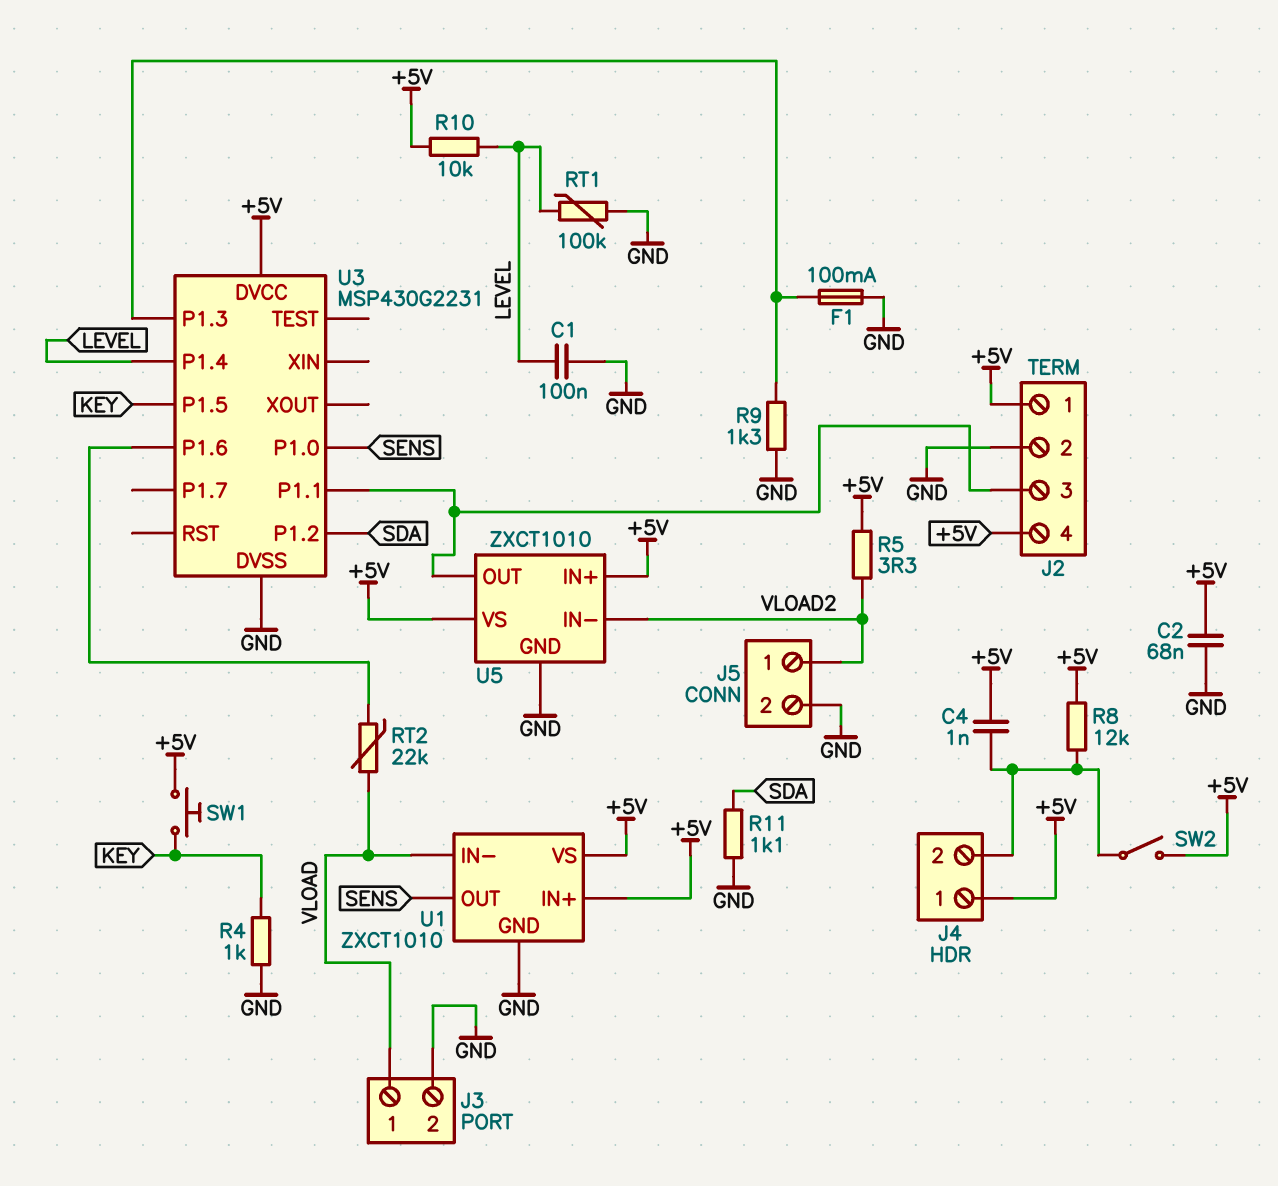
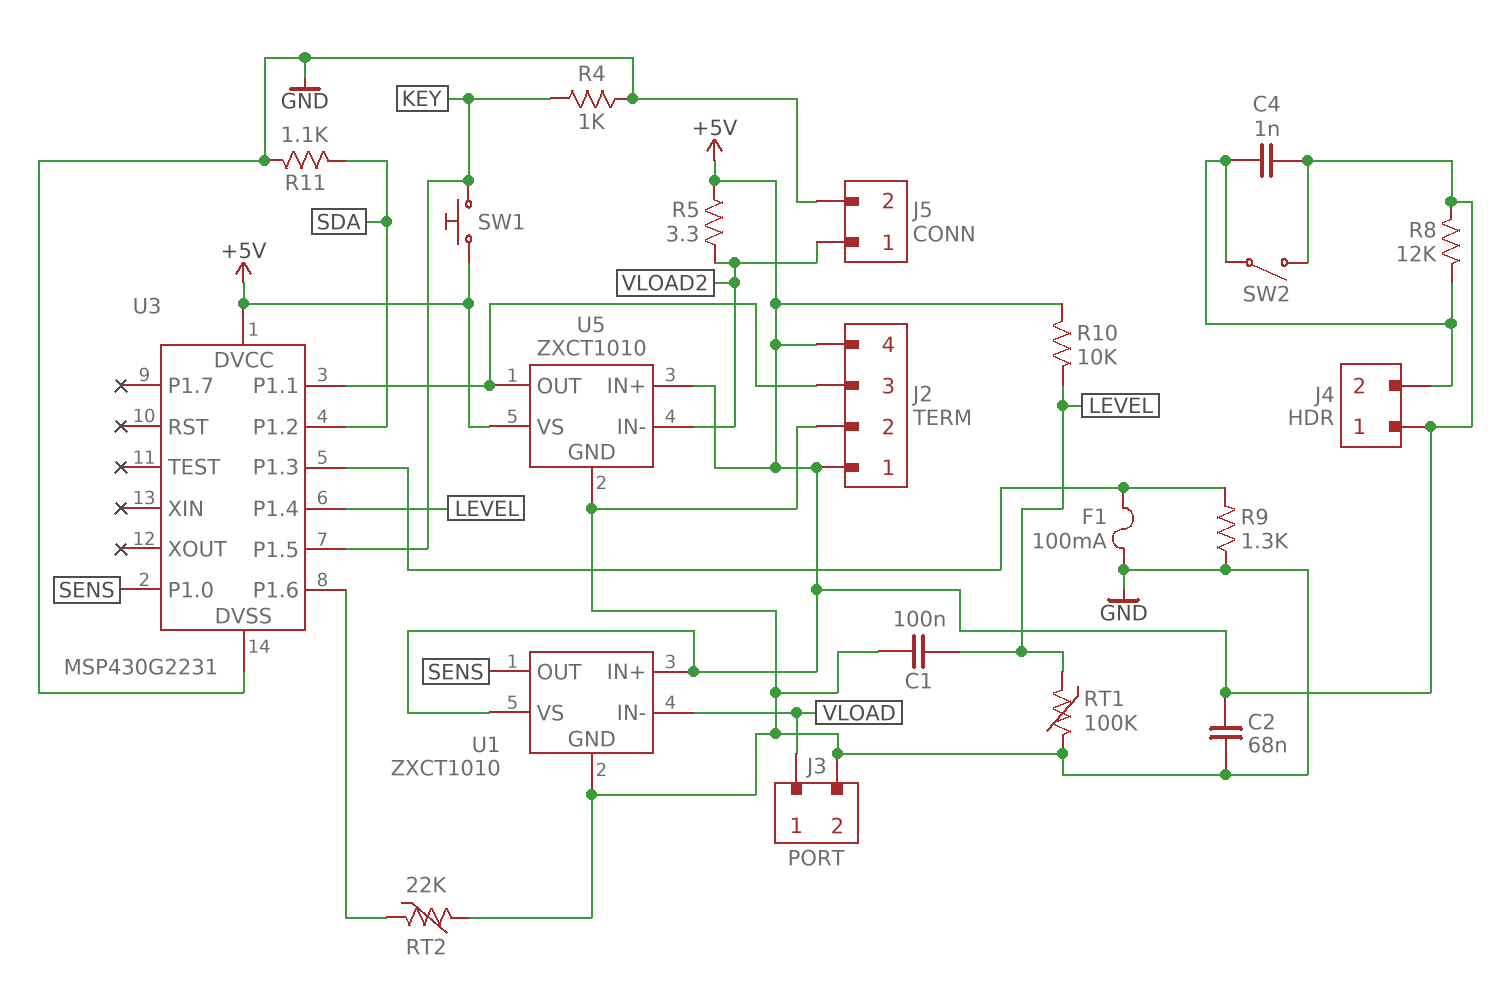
RT2: 22k (U3/P1.6, VLOAD) -> 22k (GND, U3/P1.6)

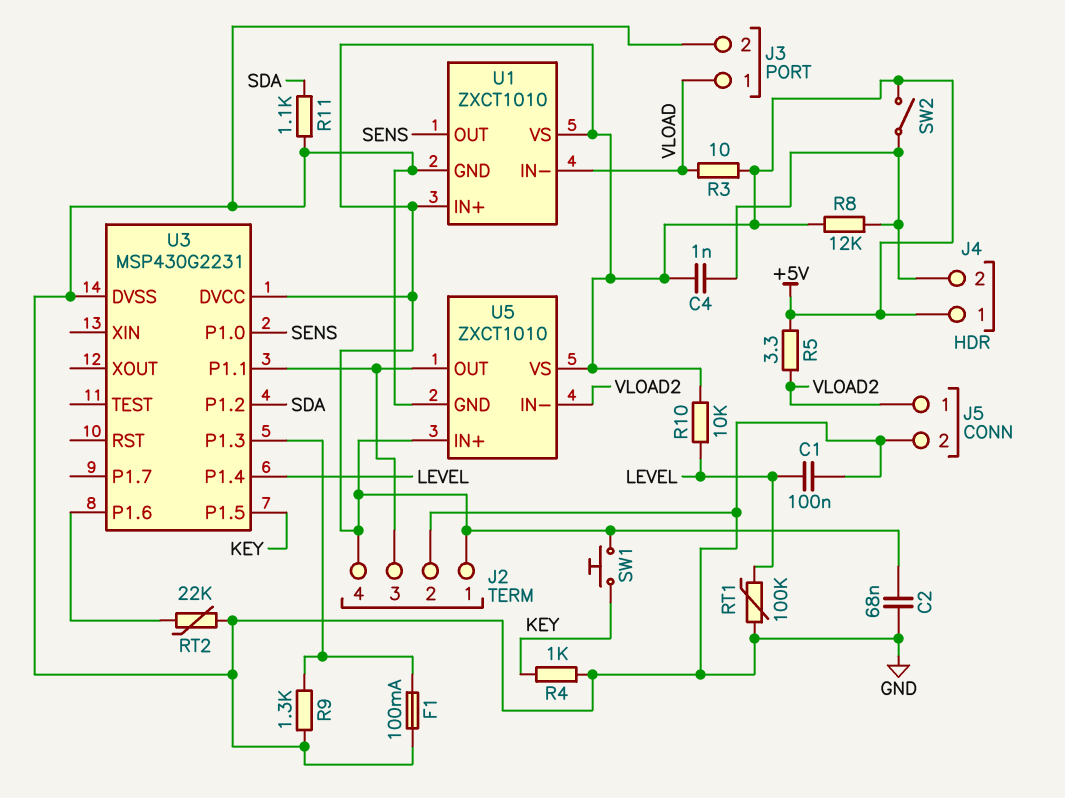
R3: none -> 10 (+5V, VLOAD)

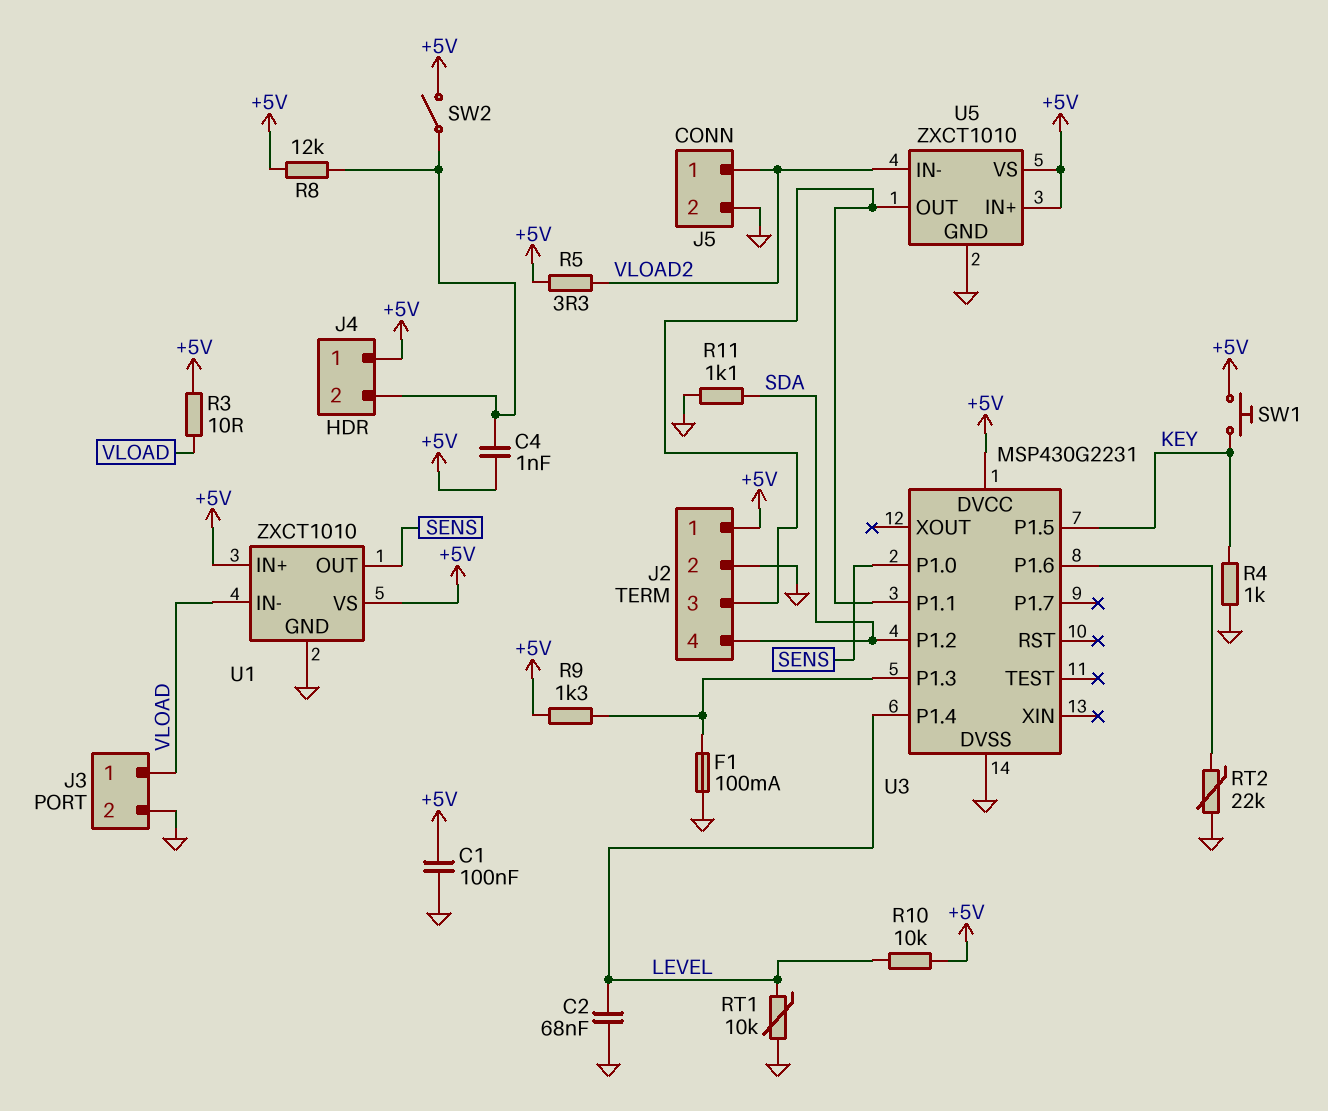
C1: 100nF (GND, LEVEL) -> 100nF (+5V, GND)
C2: 68nF (+5V, GND) -> 68nF (GND, LEVEL)
J2 pin 4: +5V -> SDA
R9: 1.3k (GND, U3/P1.3) -> 1.3k (+5V, U3/P1.3)
RT1: 100k (GND, LEVEL) -> 10k (GND, LEVEL)

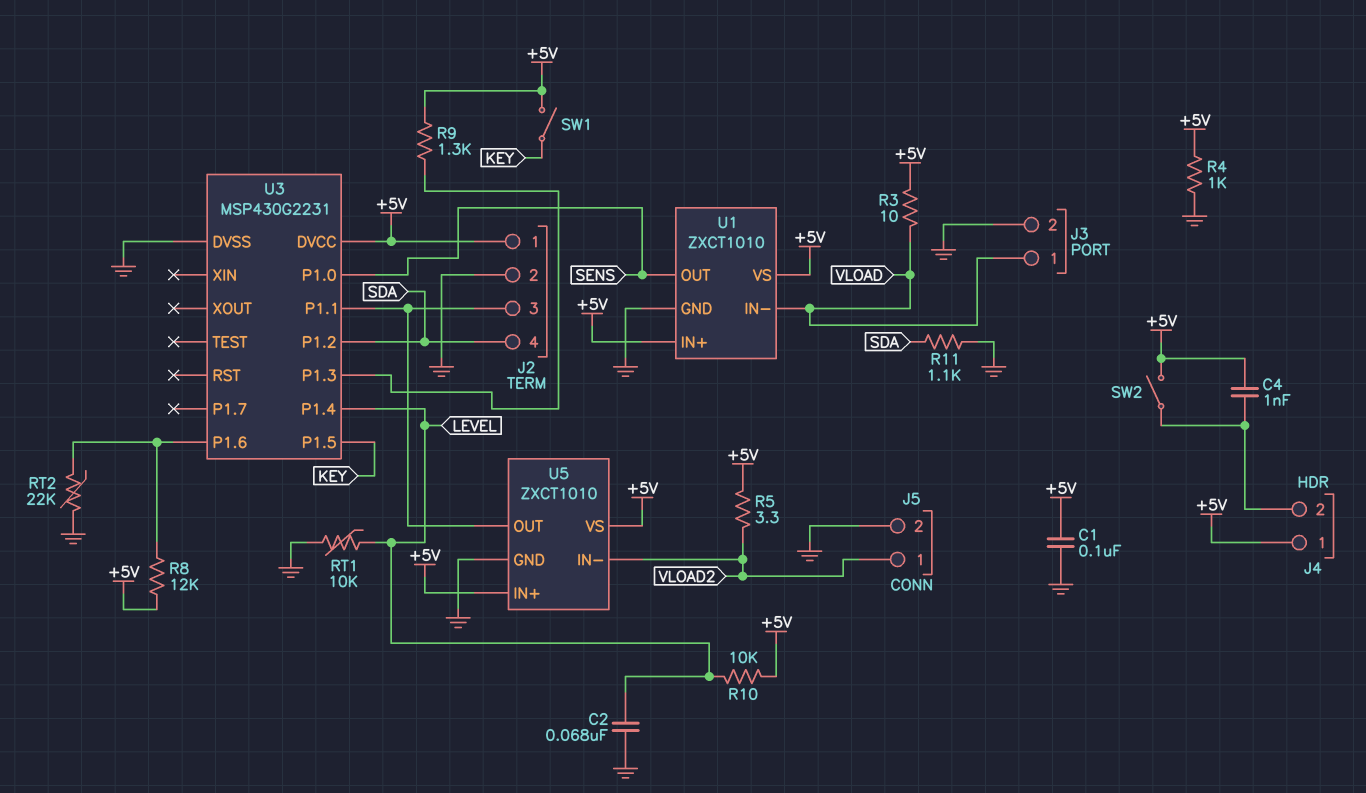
F1: 100mA (GND, U3/P1.3) -> none
R4: 1k (GND, KEY) -> 1k (+5V, GND)
R8: 12k (+5V, J4/2) -> 12k (+5V, U3/P1.6)
SW1: button (+5V, KEY) -> switch (+5V, KEY)

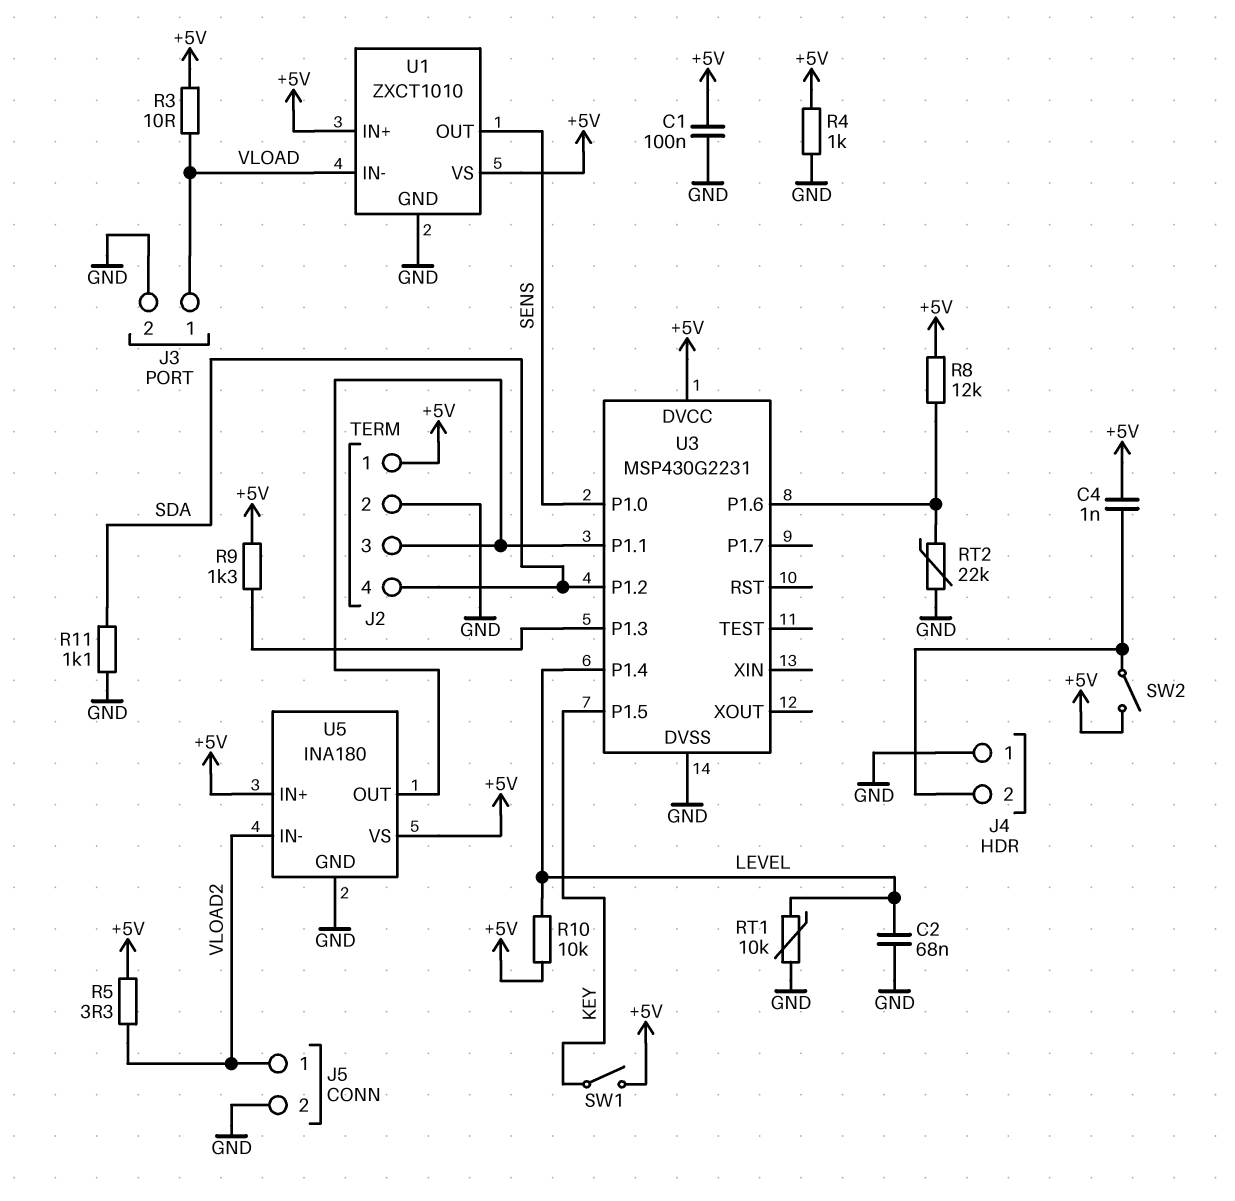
J4 pin 1: +5V -> GND
U5: ZXCT1010 -> INA180

